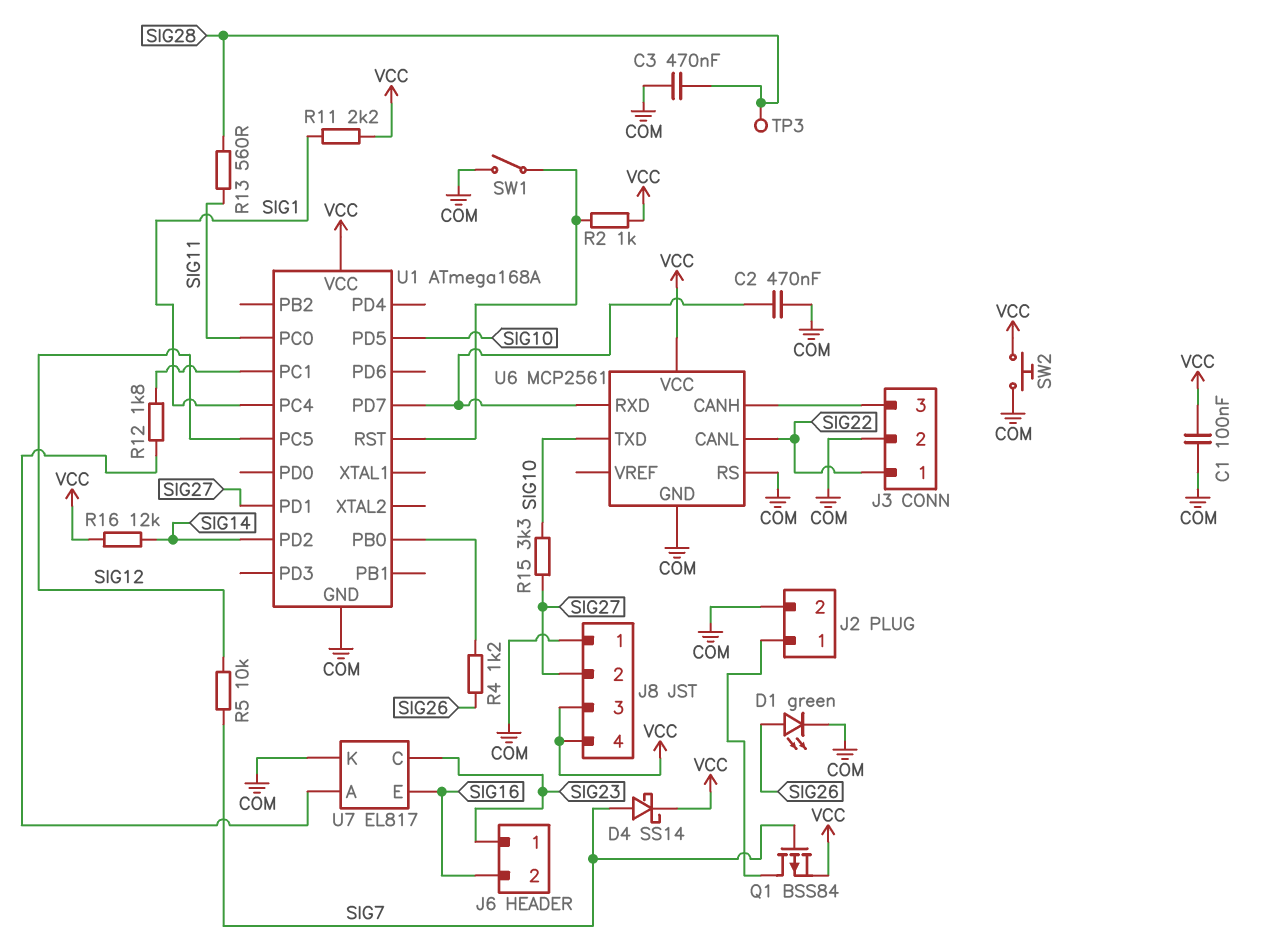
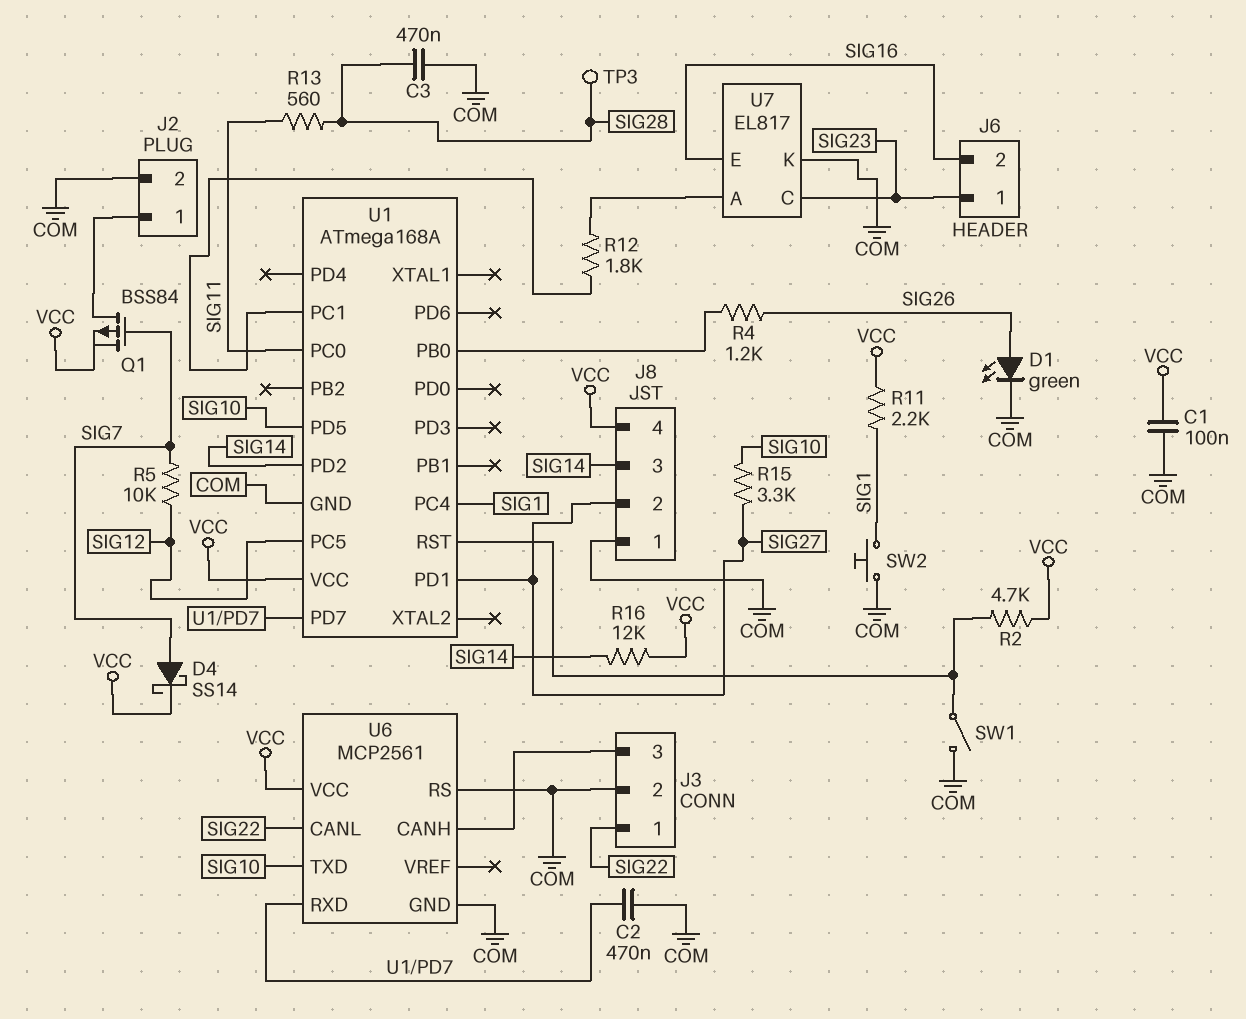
J8 pin 3: VCC -> SIG14
R2: 1k (U1/RST, VCC) -> 4.7k (U1/RST, VCC)
SW2: button (COM, VCC) -> button (COM, SIG1)

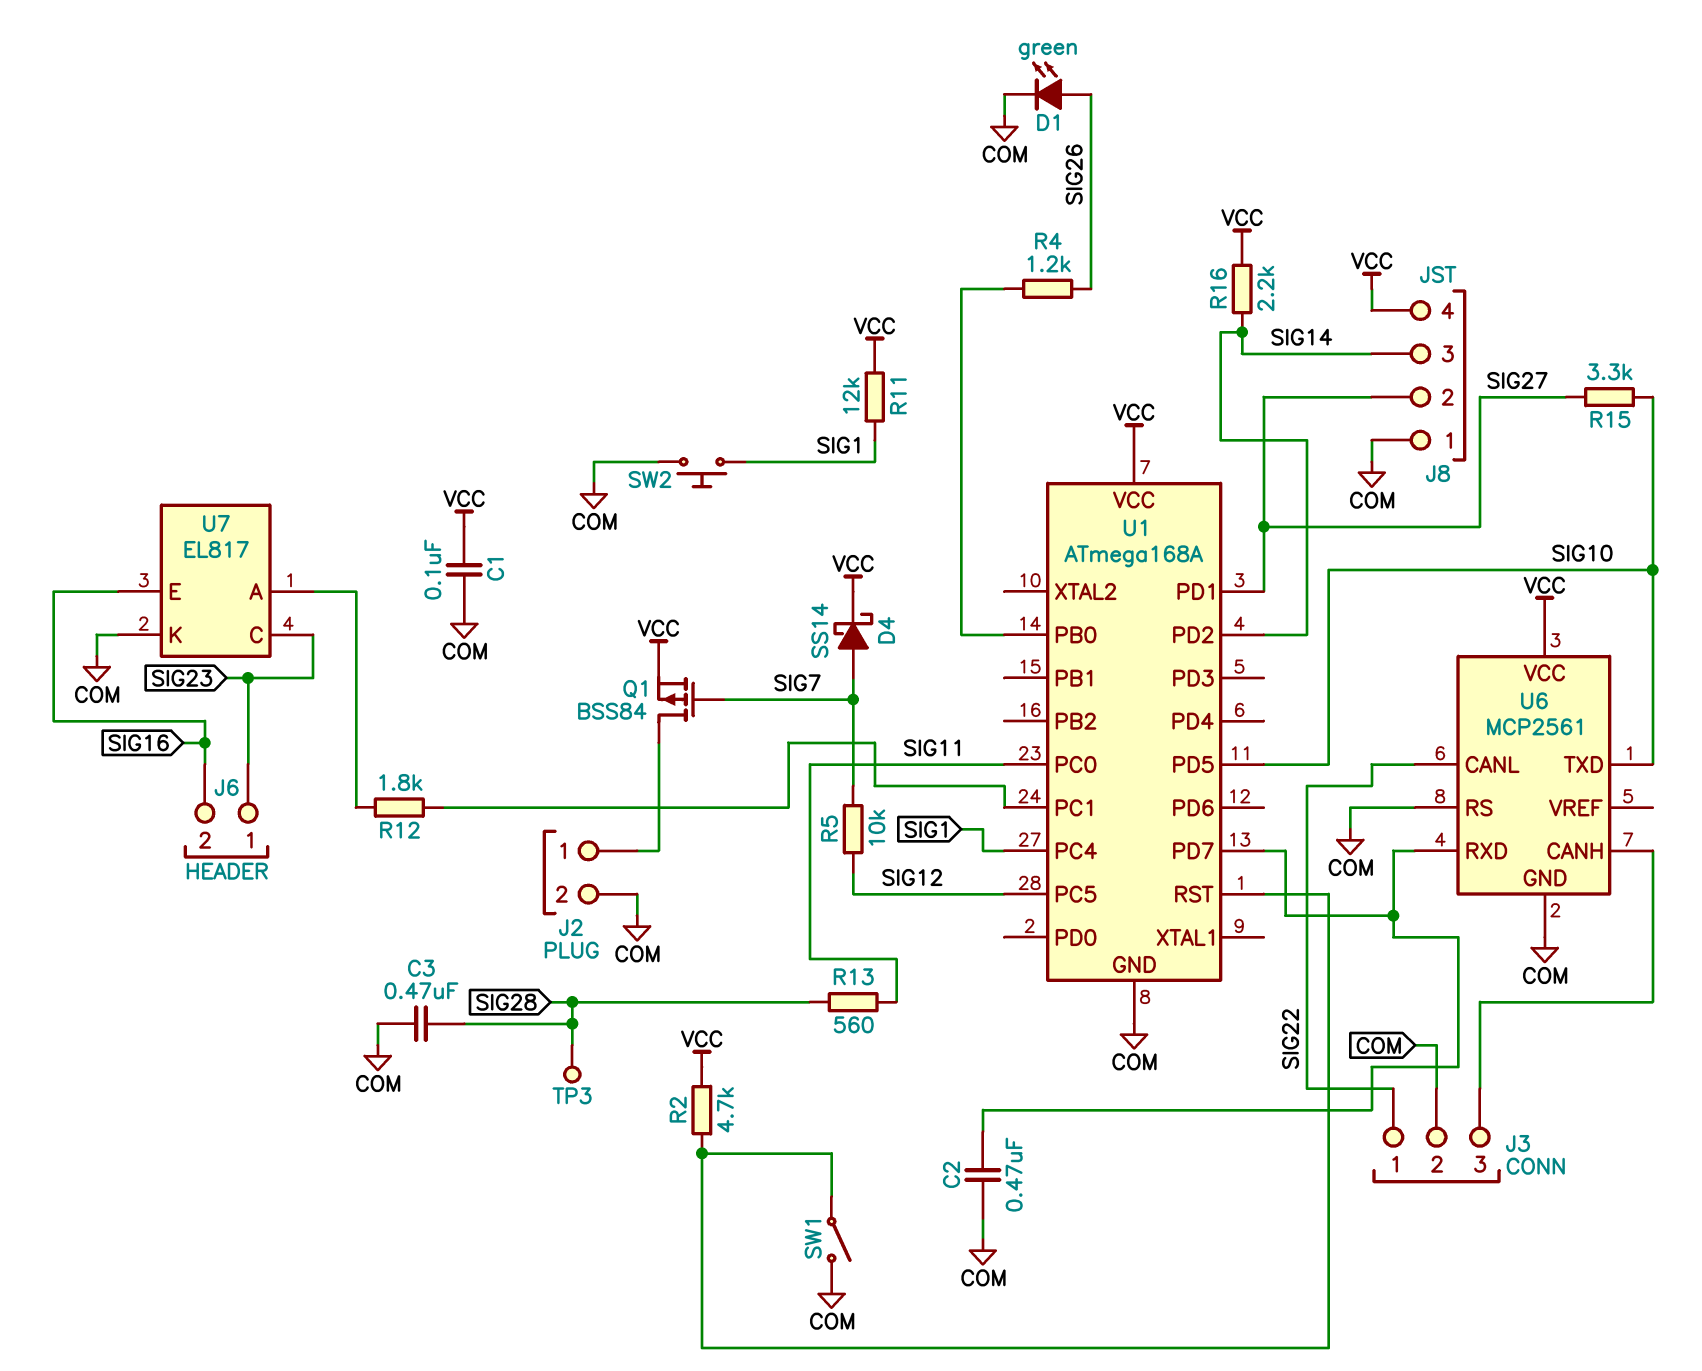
R11: 2.2k (SIG1, VCC) -> 12k (SIG1, VCC)
R16: 12k (SIG14, VCC) -> 2.2k (SIG14, VCC)

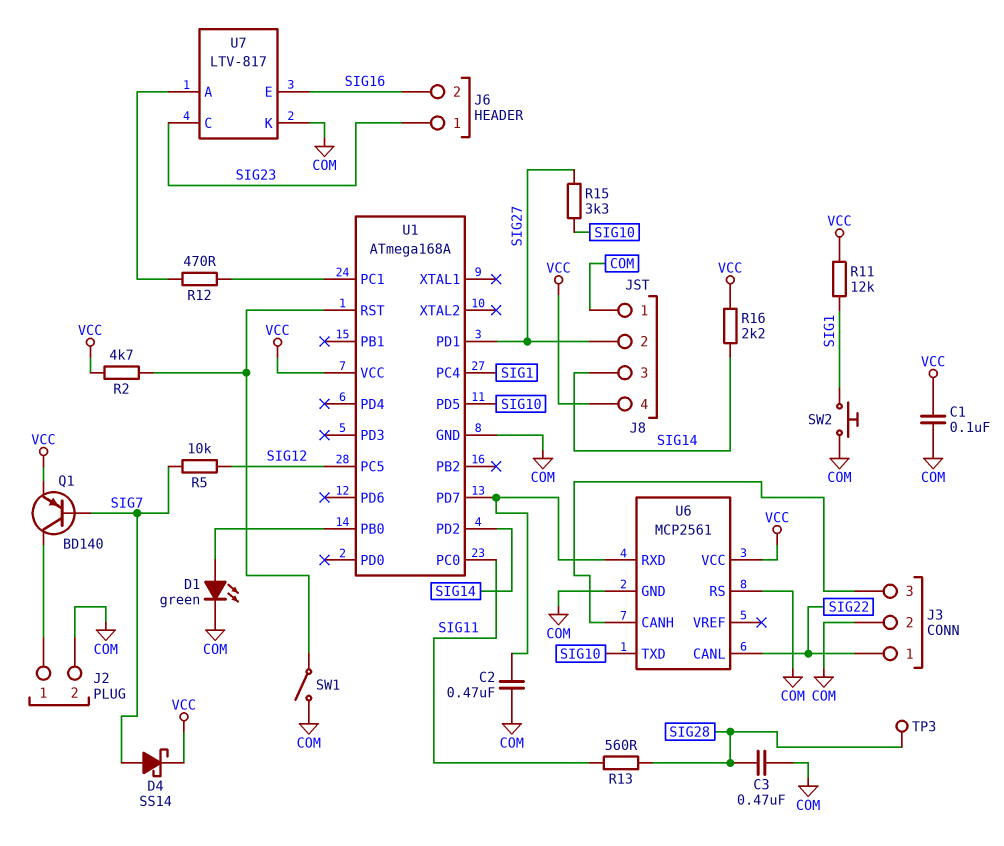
D1: LED green (A SIG26, K COM) -> LED green (A U1/PB0, K COM)
Q1: PMOS BSS84 (G SIG7, D J2/1, S VCC) -> PNP BD140 (B SIG7, C J2/1, E VCC)
R4: 1.2k (SIG26, U1/PB0) -> none
R12: 1.8k (U1/PC1, U7/A) -> 470 (U1/PC1, U7/A)
U7: EL817 -> LTV-817

